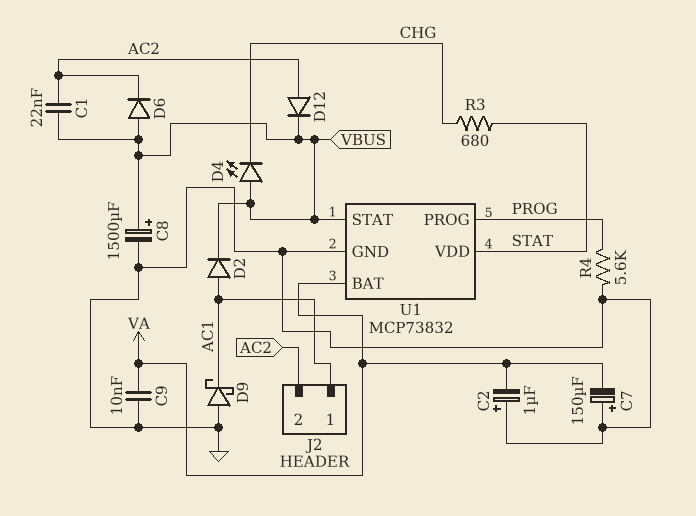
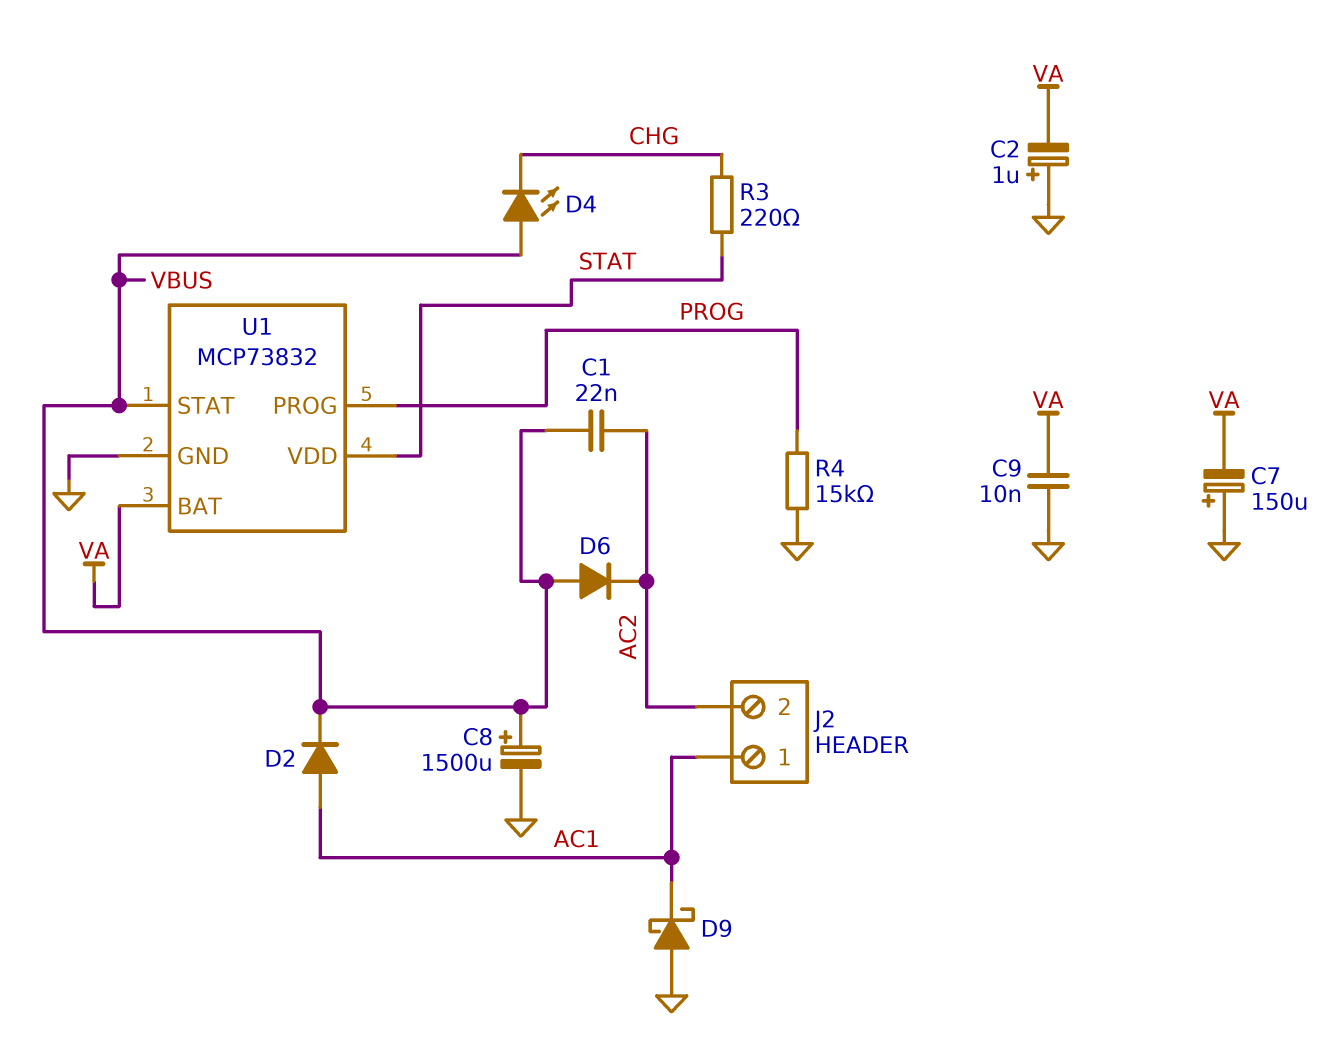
D12: diode (A AC2, K VBUS) -> none
R3: 680 (CHG, STAT) -> 220 (CHG, STAT)
R4: 5.6k (GND, PROG) -> 15k (GND, PROG)

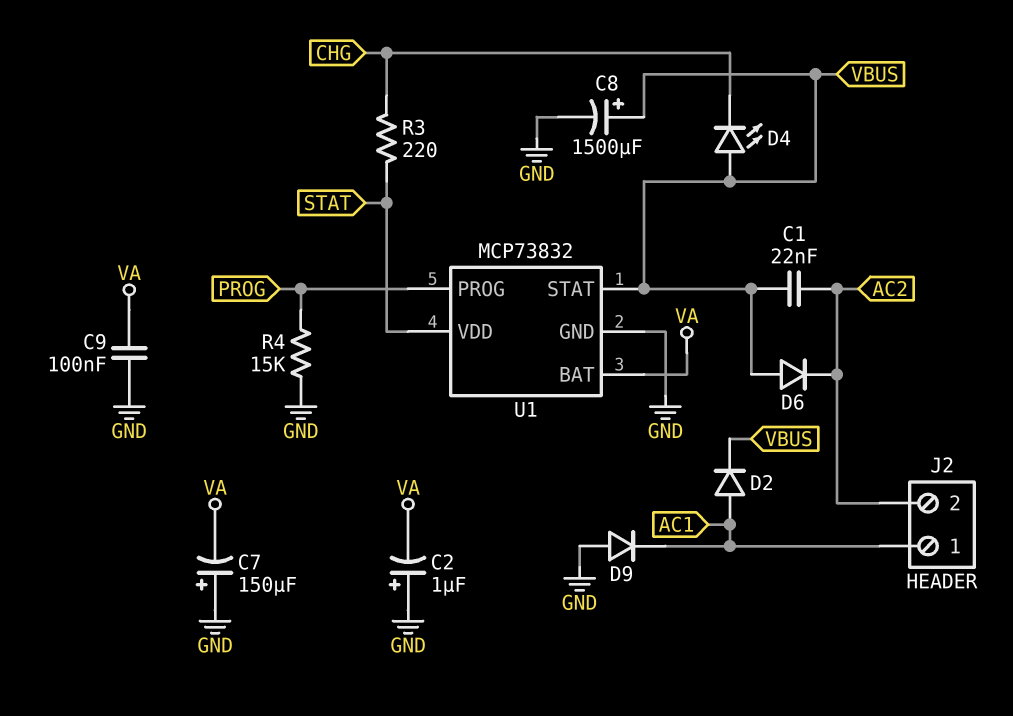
C9: 10nF (GND, VA) -> 100nF (GND, VA)
D9: schottky (A GND, K AC1) -> diode (A GND, K AC1)

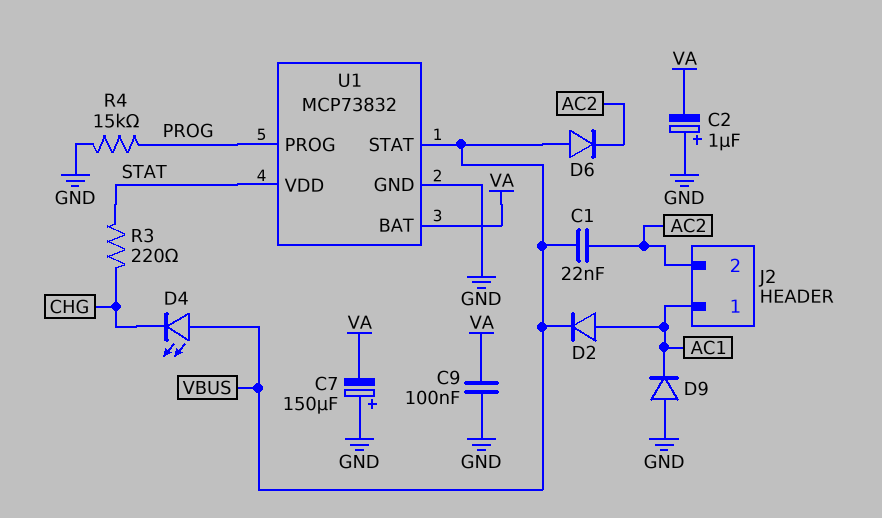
C8: 1500uF (plus VBUS, minus GND) -> none

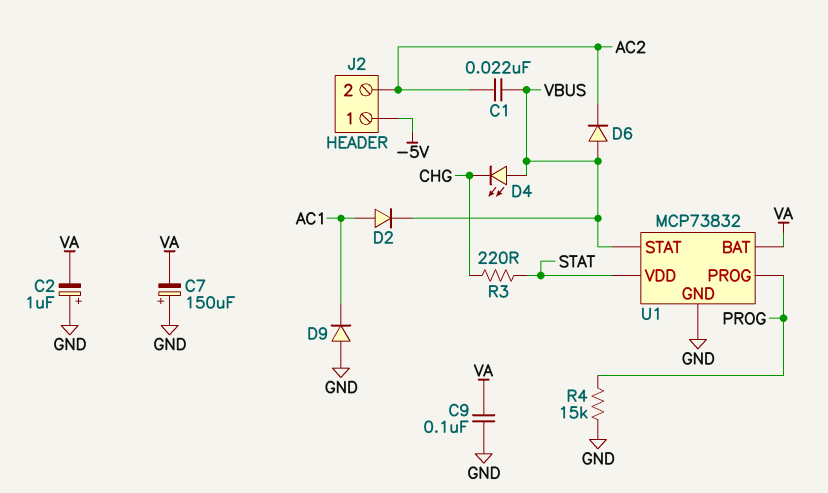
J2 pin 1: AC1 -> -5V

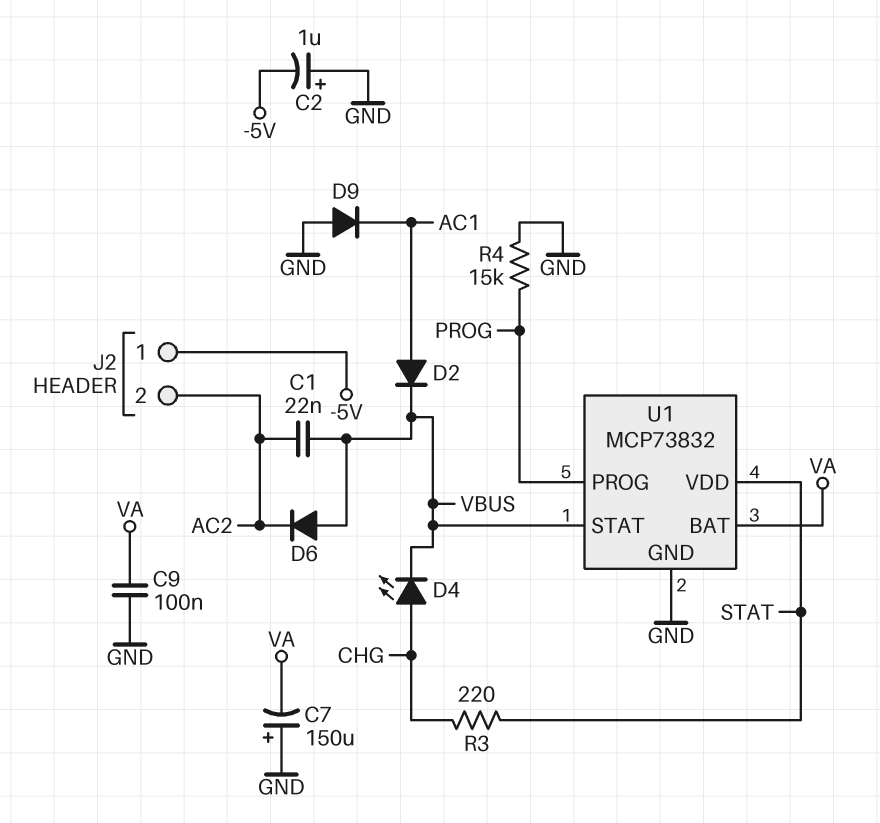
C2: 1uF (plus GND, minus VA) -> 1uF (plus GND, minus -5V)
D4: LED (A VBUS, K CHG) -> LED (A CHG, K VBUS)

